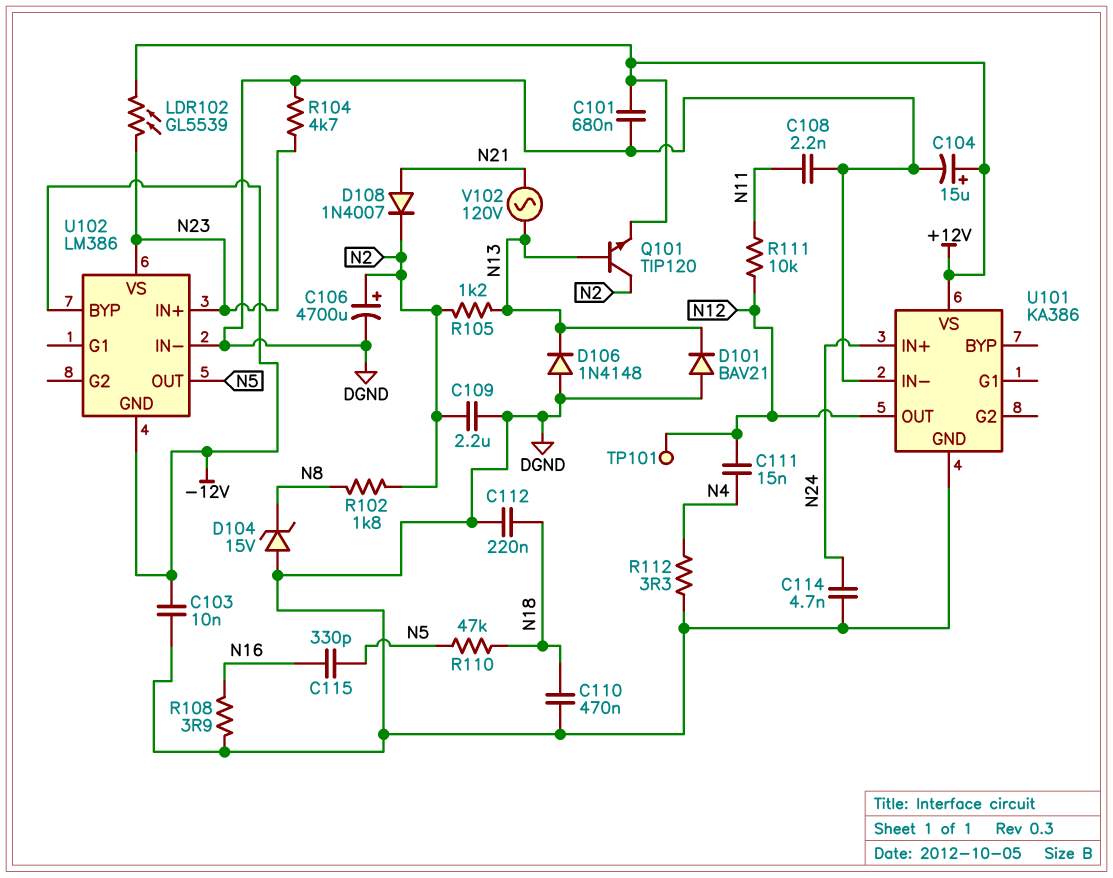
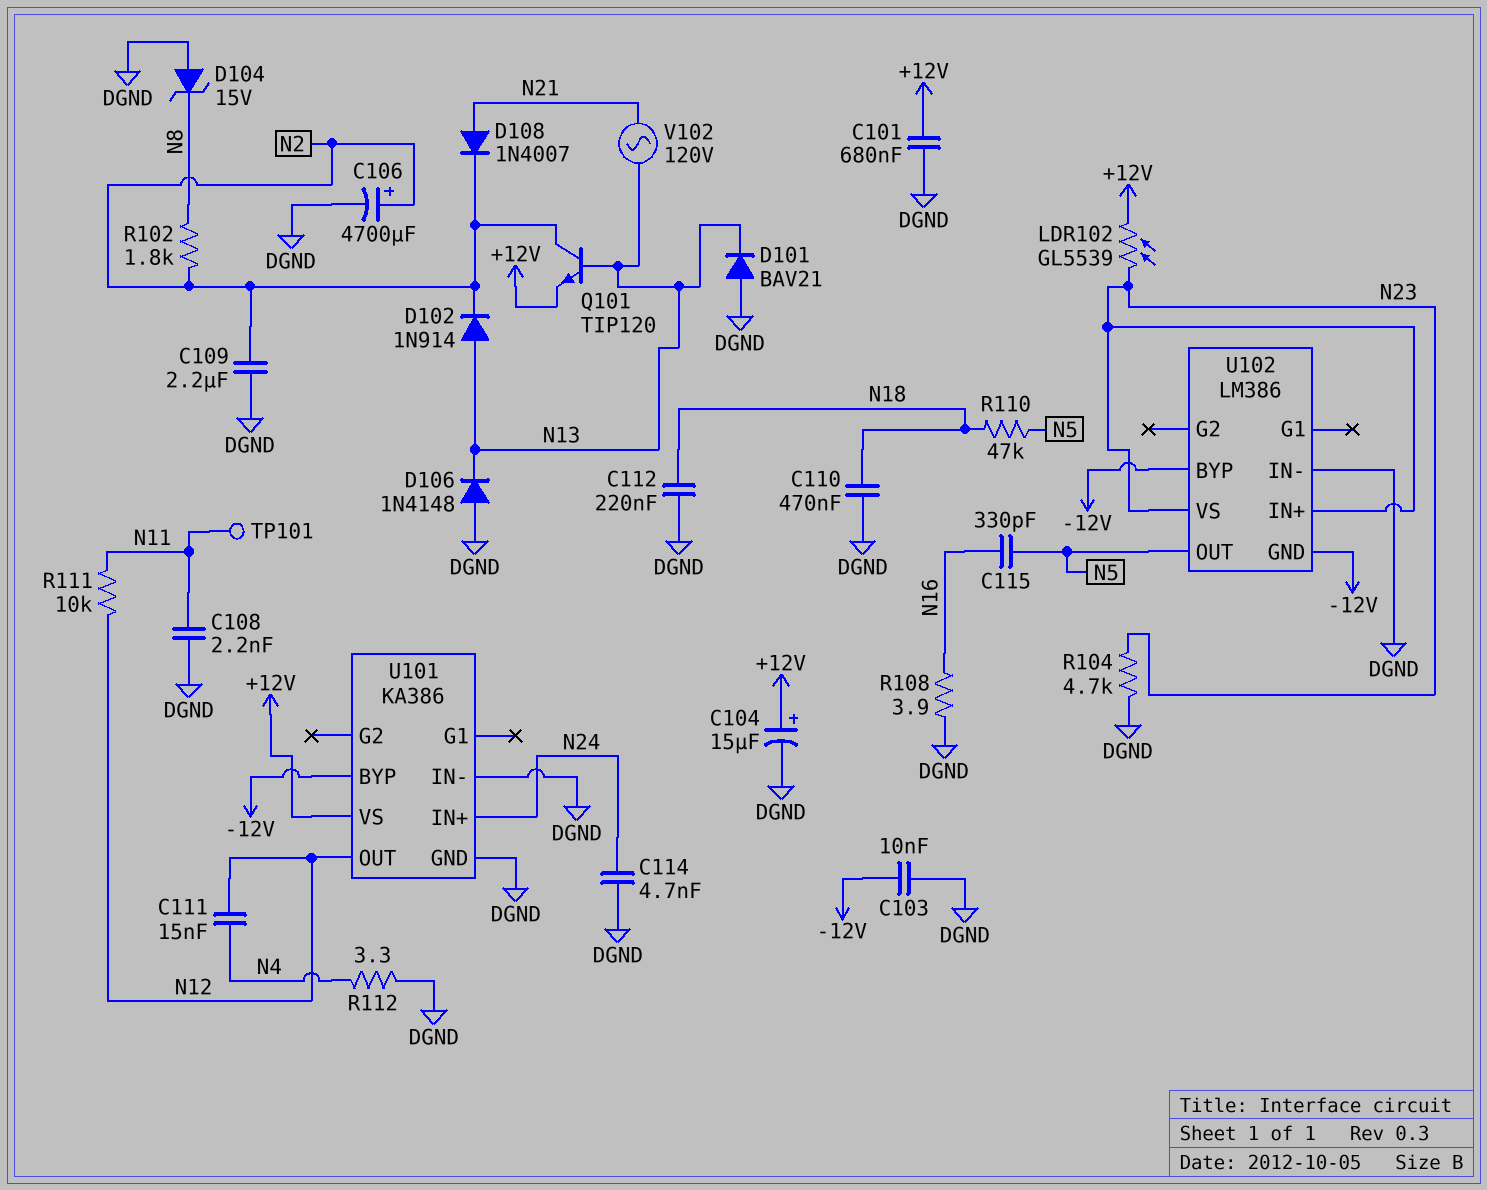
D102: none -> diode 1N914 (A N13, K N2)
R105: 1.2k (N2, N13) -> none
TP101: test point (N12) -> test point (N11)
U101 pin BYP: none -> -12V

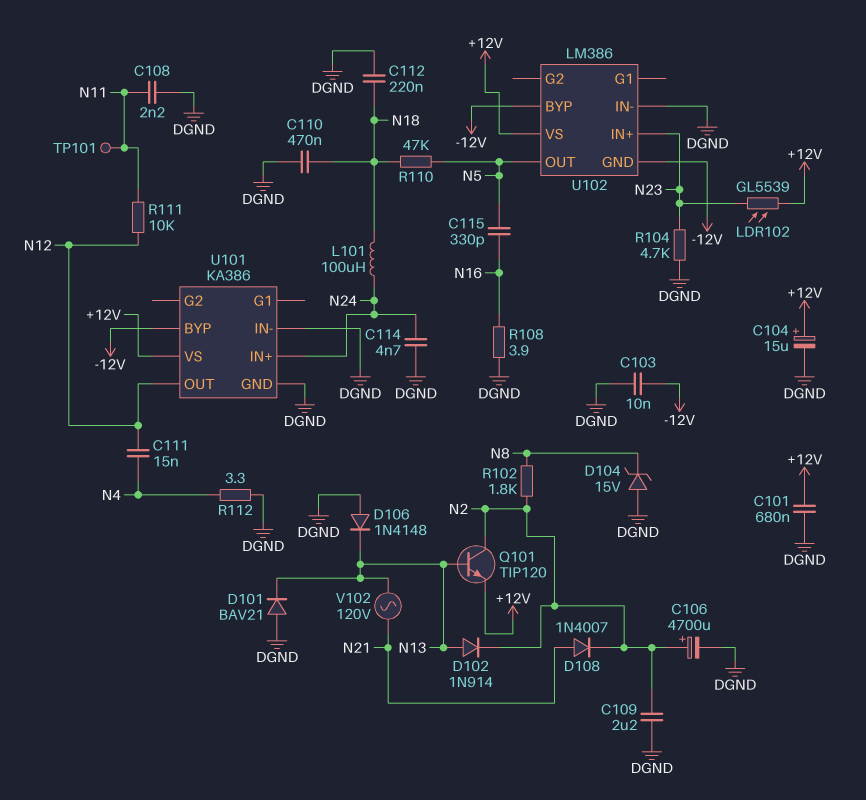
L101: none -> 100uH (N18, N24)
U102 pin VS: N23 -> +12V

